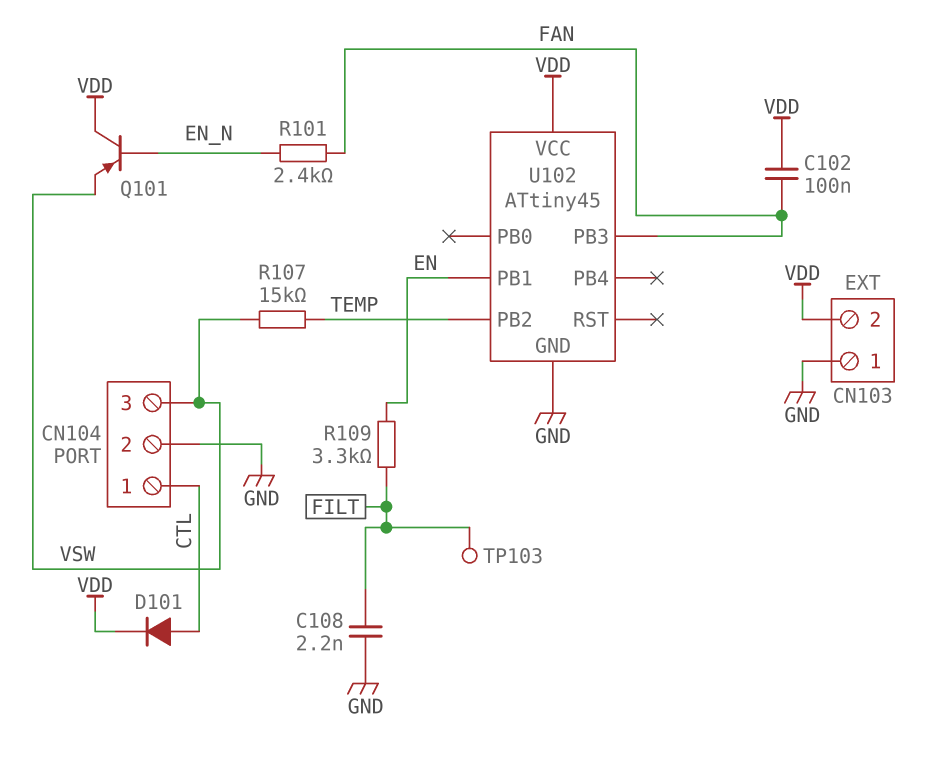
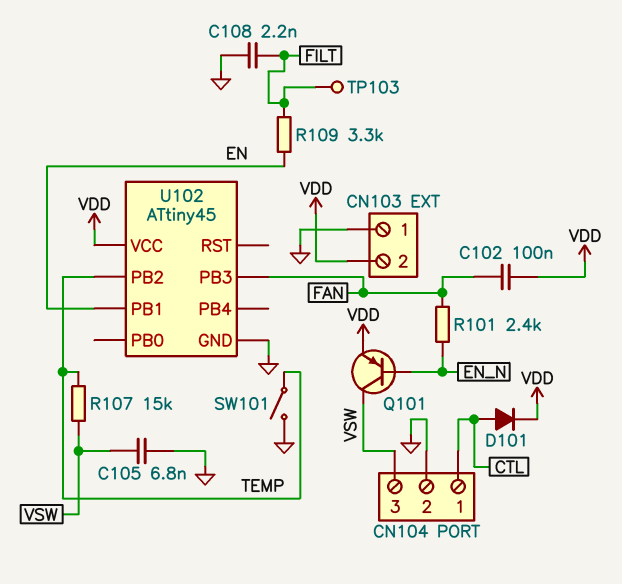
C105: none -> 6.8nF (GND, VSW)
Q101: PNP (B EN_N, C VDD, E VSW) -> PNP (B EN_N, C VSW, E VDD)
SW101: none -> switch (GND, TEMP)

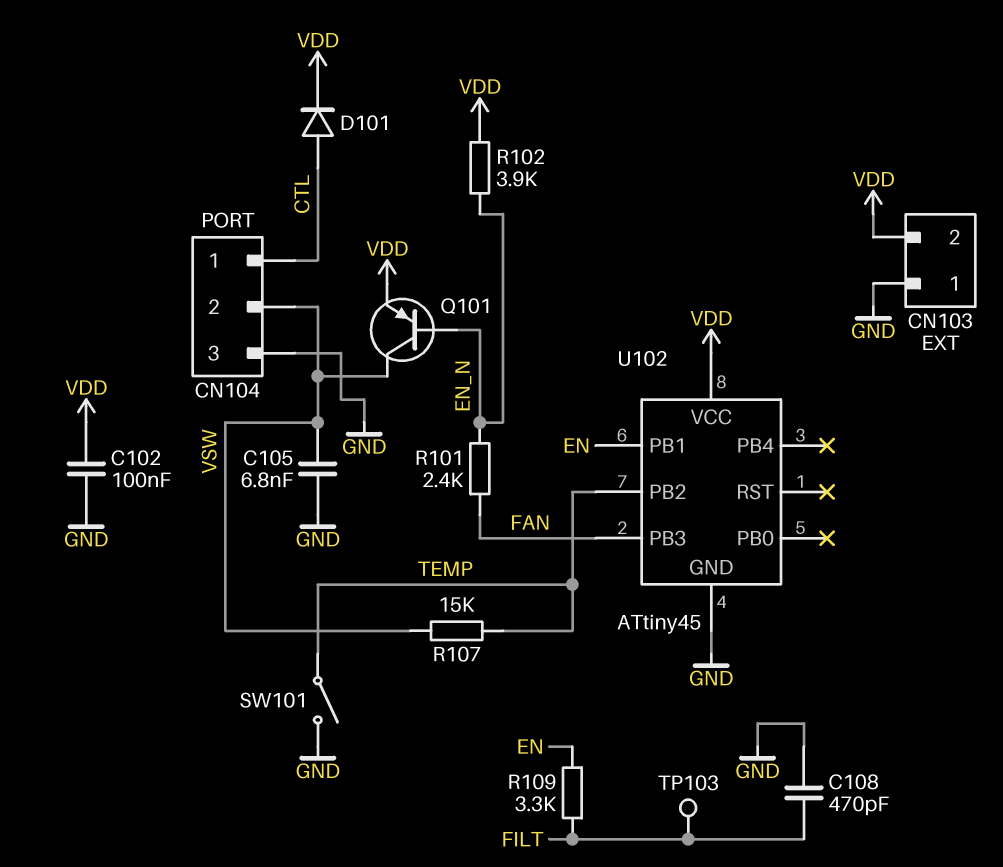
C102: 100nF (FAN, VDD) -> 100nF (GND, VDD)
C108: 2.2nF (FILT, GND) -> 470pF (FILT, GND)
CN104 pin 2: GND -> VSW
CN104 pin 3: VSW -> GND
R102: none -> 3.9k (EN_N, VDD)

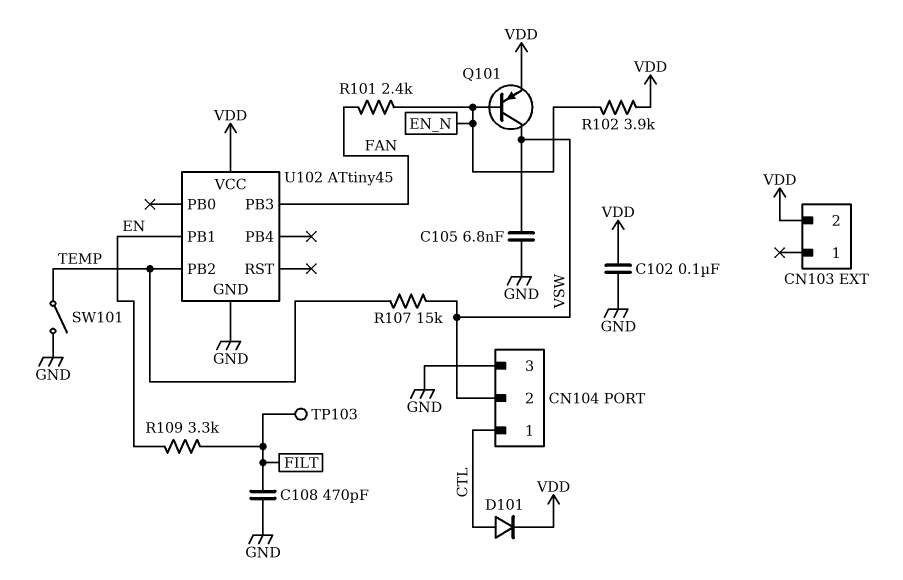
CN103 pin 1: GND -> none

